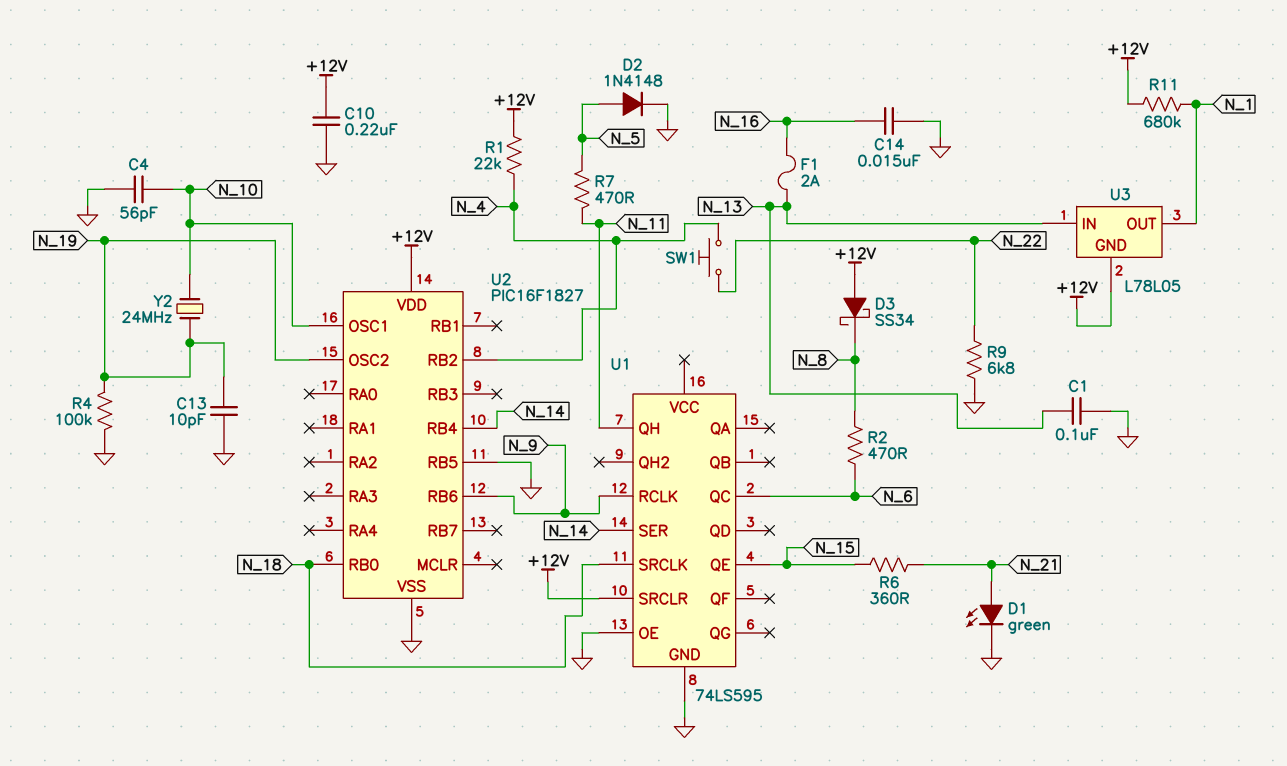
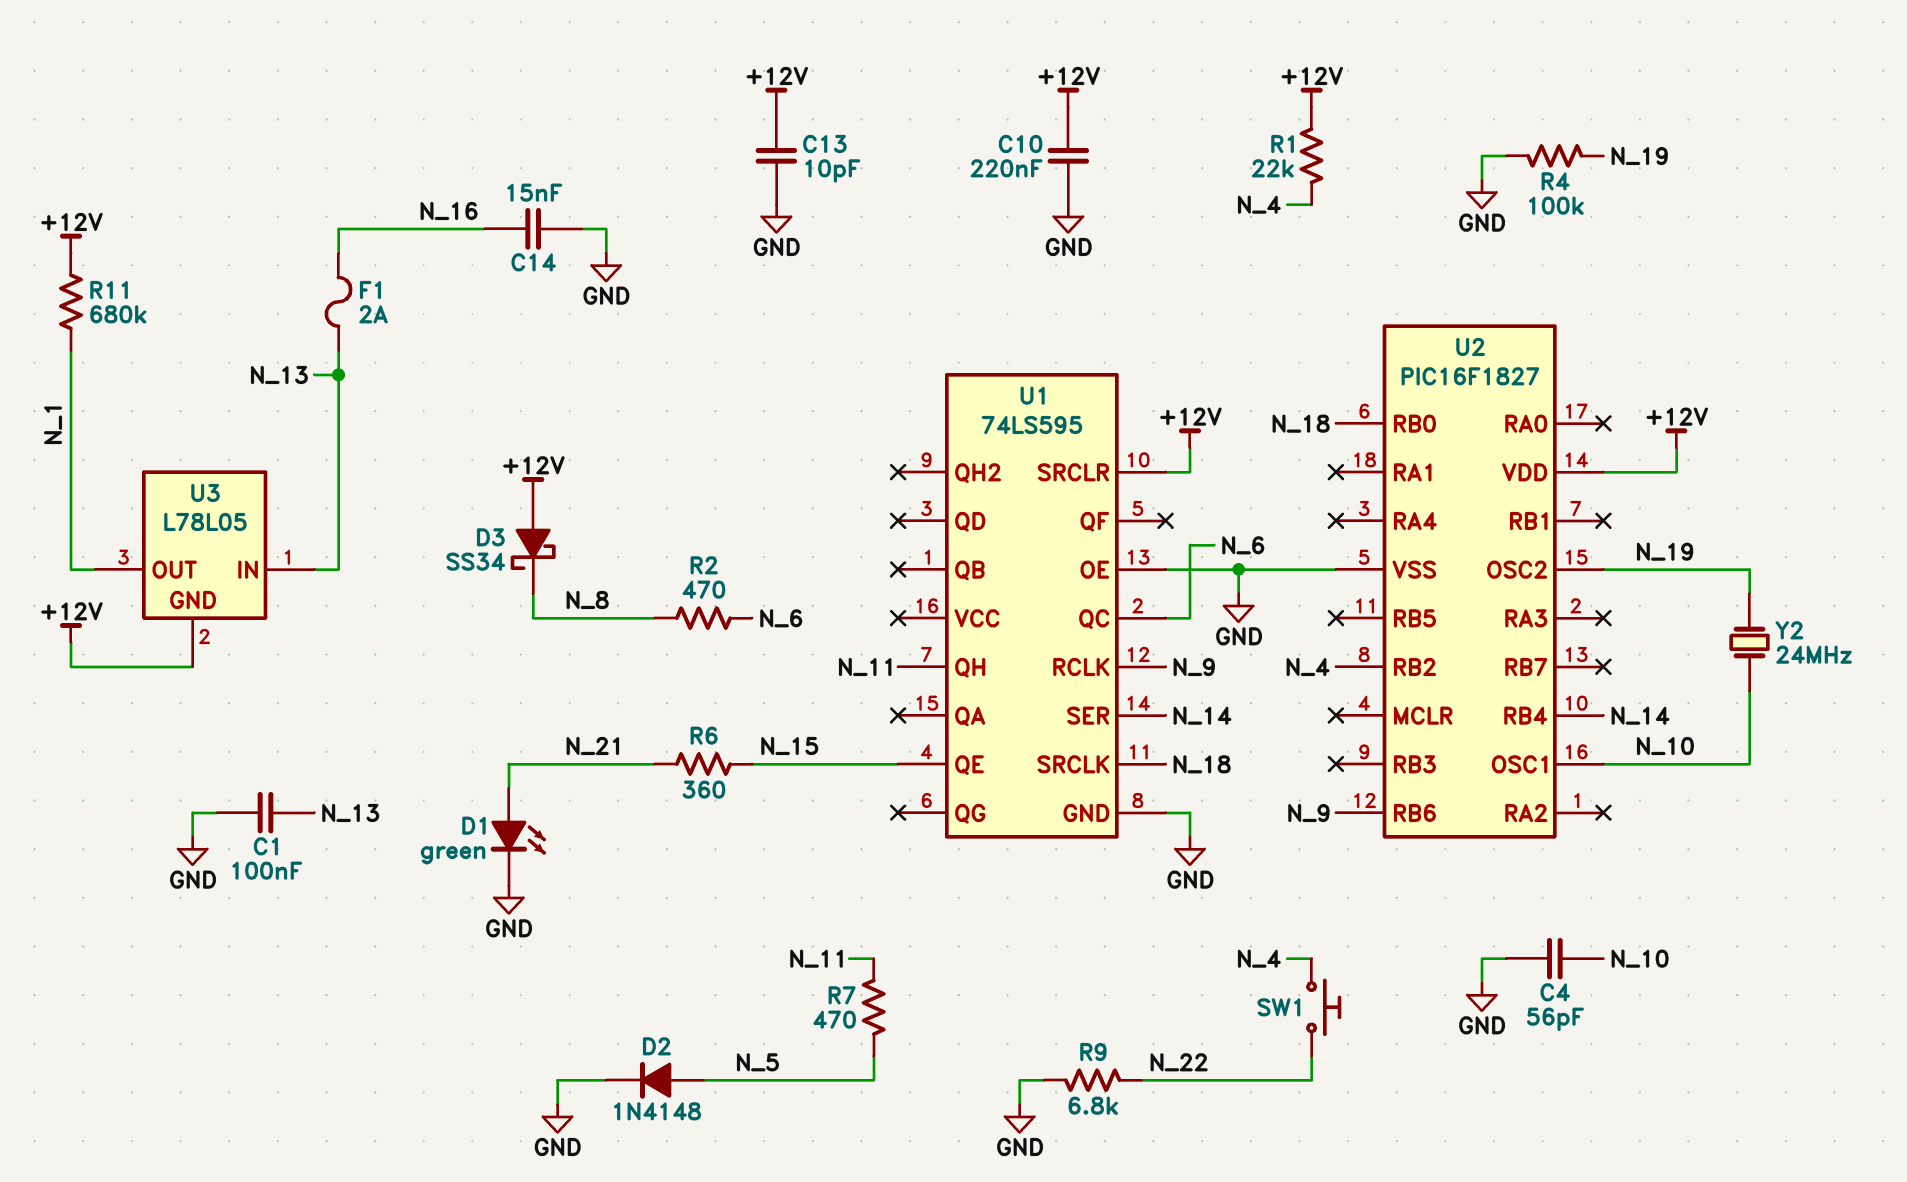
C13: 10pF (GND, N_19) -> 10pF (+12V, GND)
U2 pin RB5: GND -> none

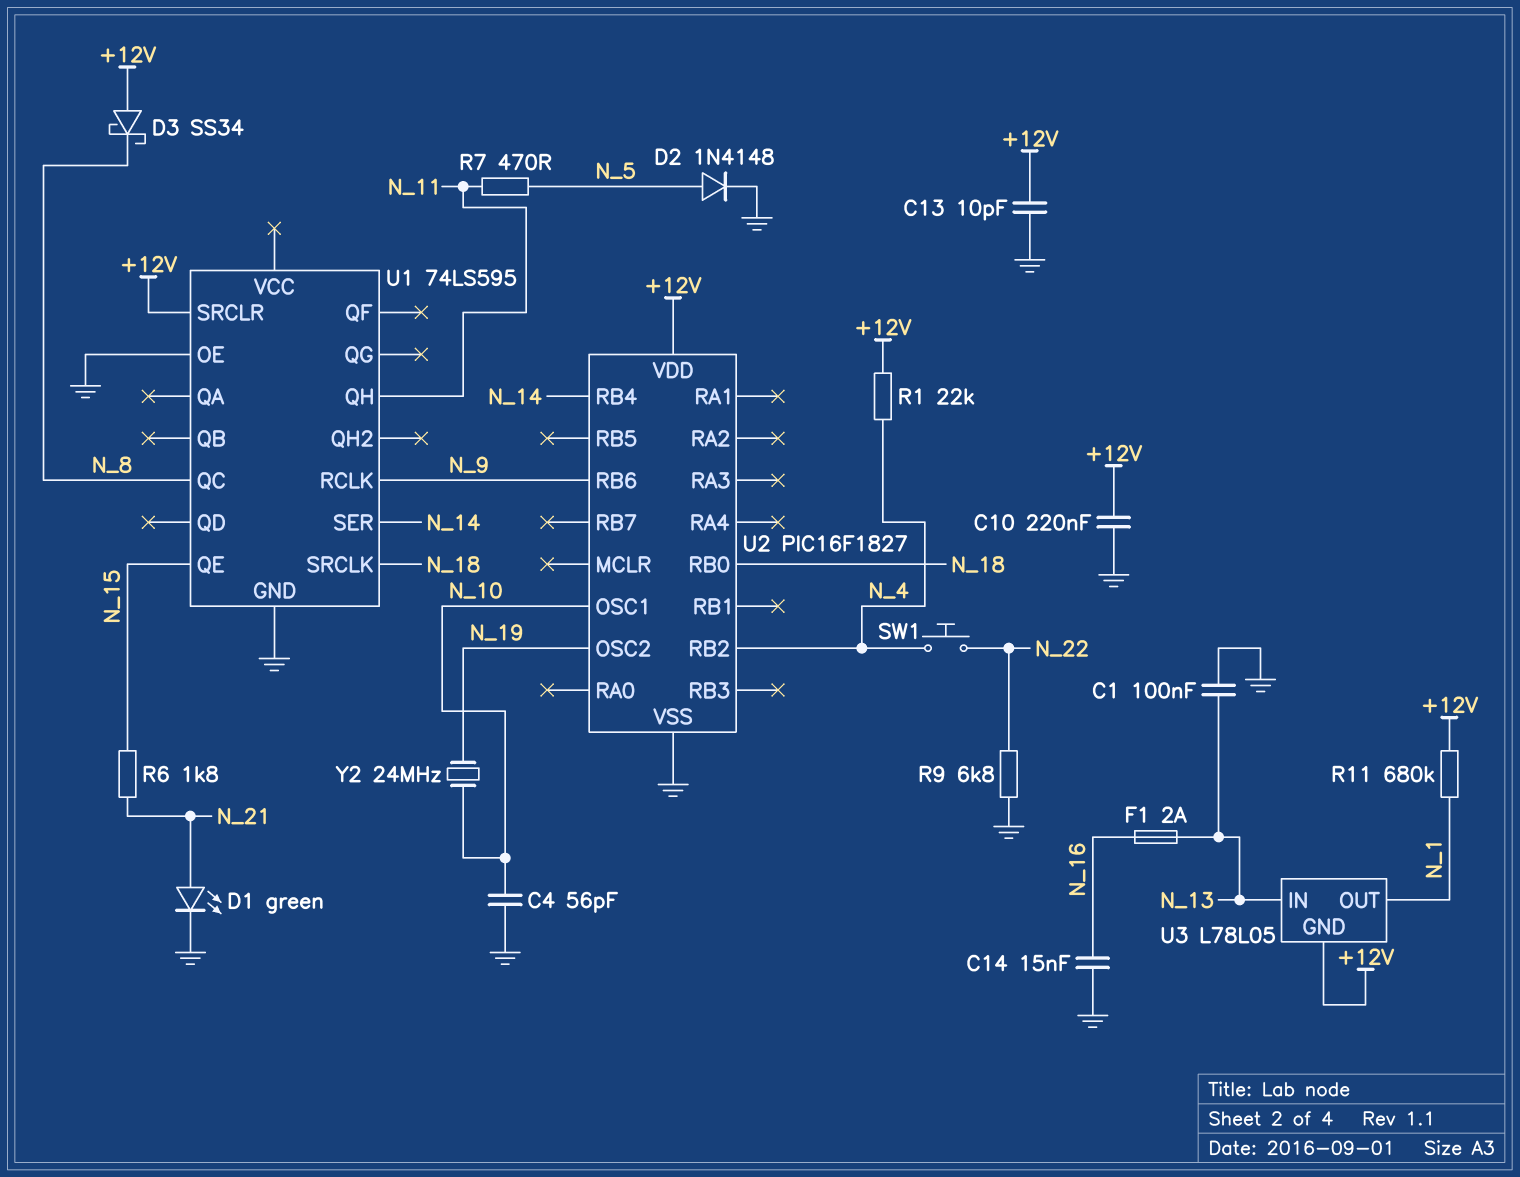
R2: 470 (N_6, N_8) -> none
R4: 100k (GND, N_19) -> none
R6: 360 (N_15, N_21) -> 1.8k (N_15, N_21)
U1 pin QC: N_6 -> N_8

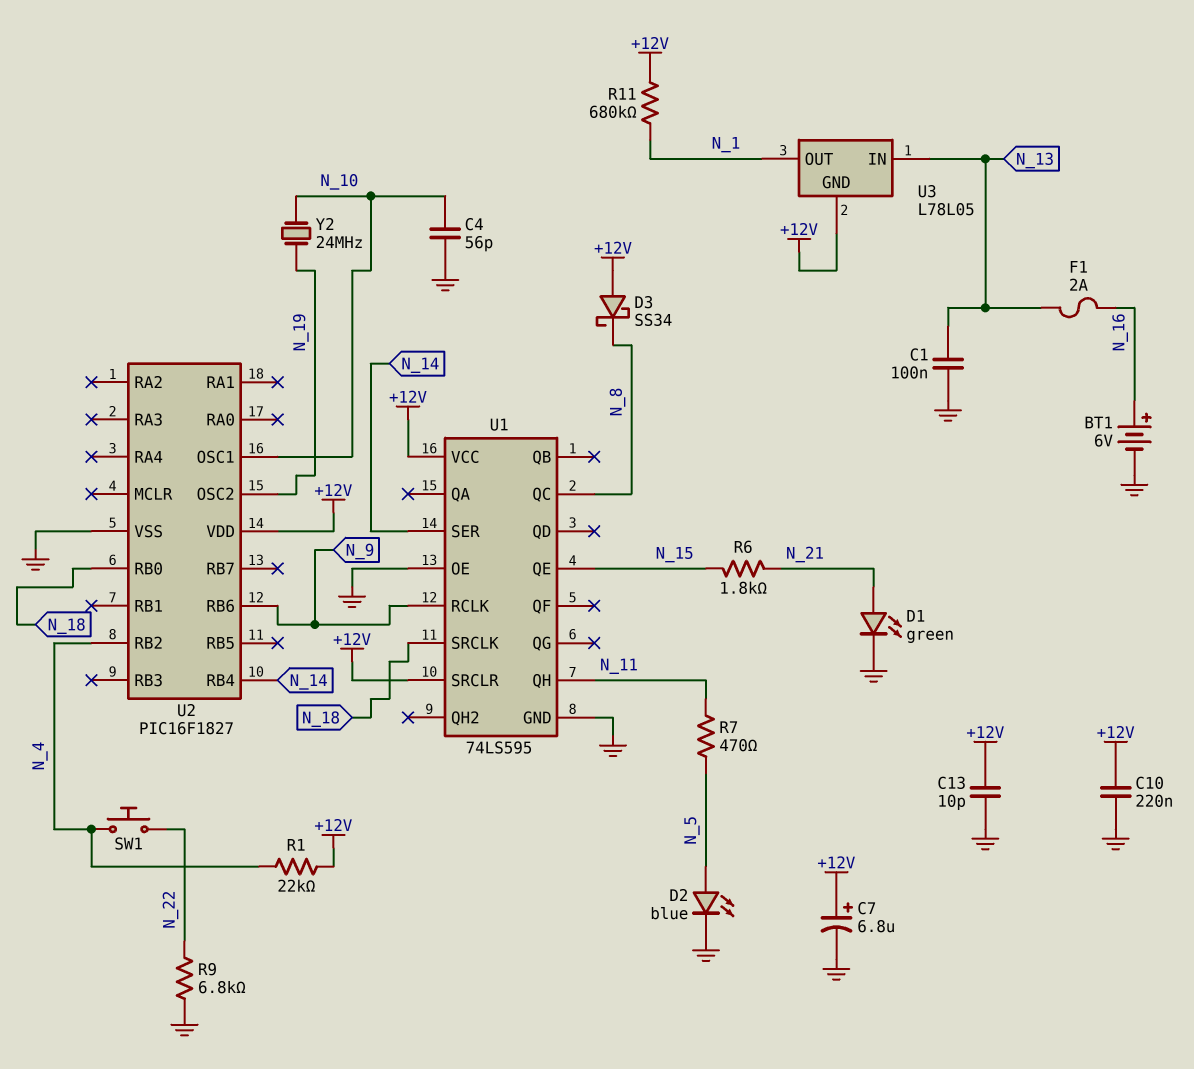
BT1: none -> 6V (plus N_16, minus GND)
C7: none -> 6.8uF (plus +12V, minus GND)
C14: 15nF (GND, N_16) -> none
D2: diode 1N4148 (A N_5, K GND) -> LED blue (A N_5, K GND)
U1 pin VCC: none -> +12V

